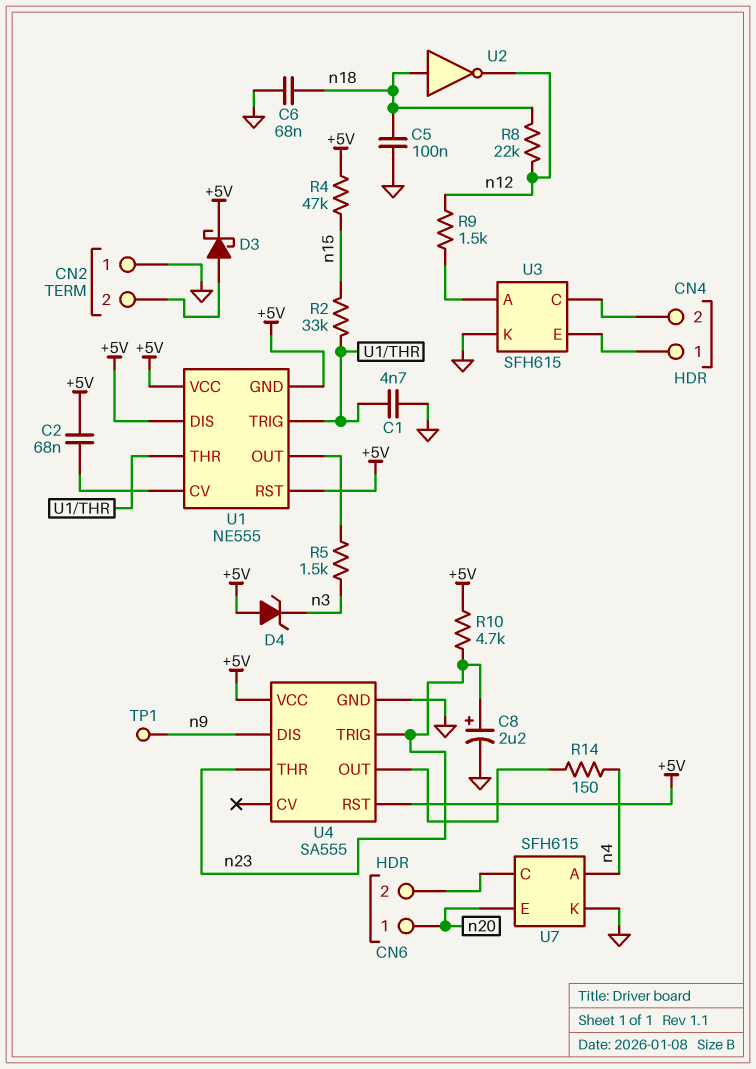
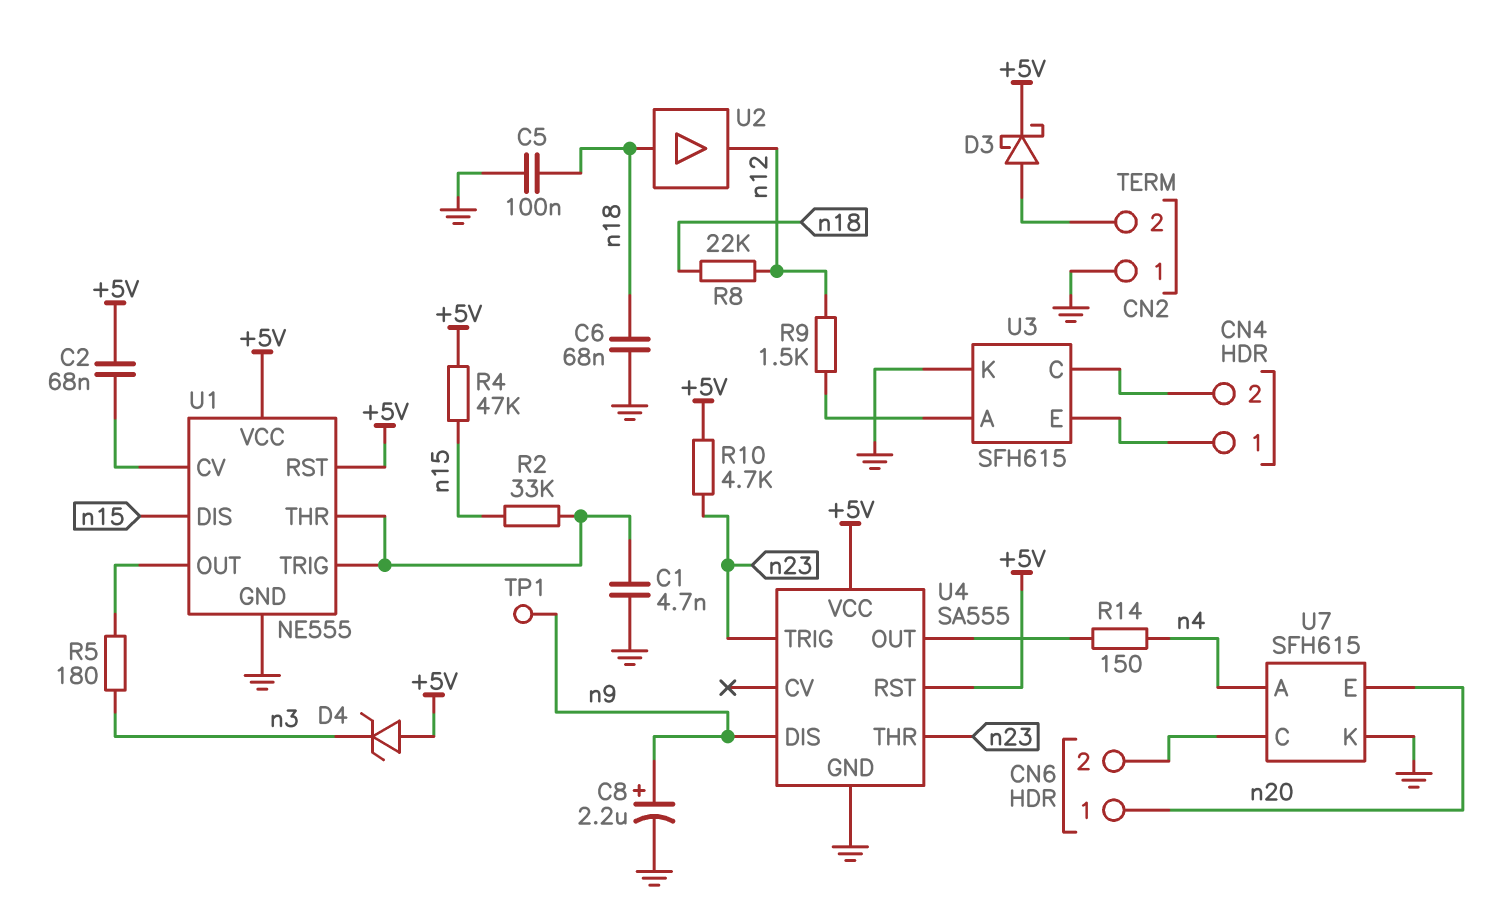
C8: 2.2uF (plus n23, minus GND) -> 2.2uF (plus n9, minus GND)
R5: 1.5k (U1/OUT, n3) -> 180 (U1/OUT, n3)
U1 pin DIS: +5V -> n15
U1 pin GND: +5V -> GND
U2: NOT (in n18, out n12) -> buffer (in n18, out n12)

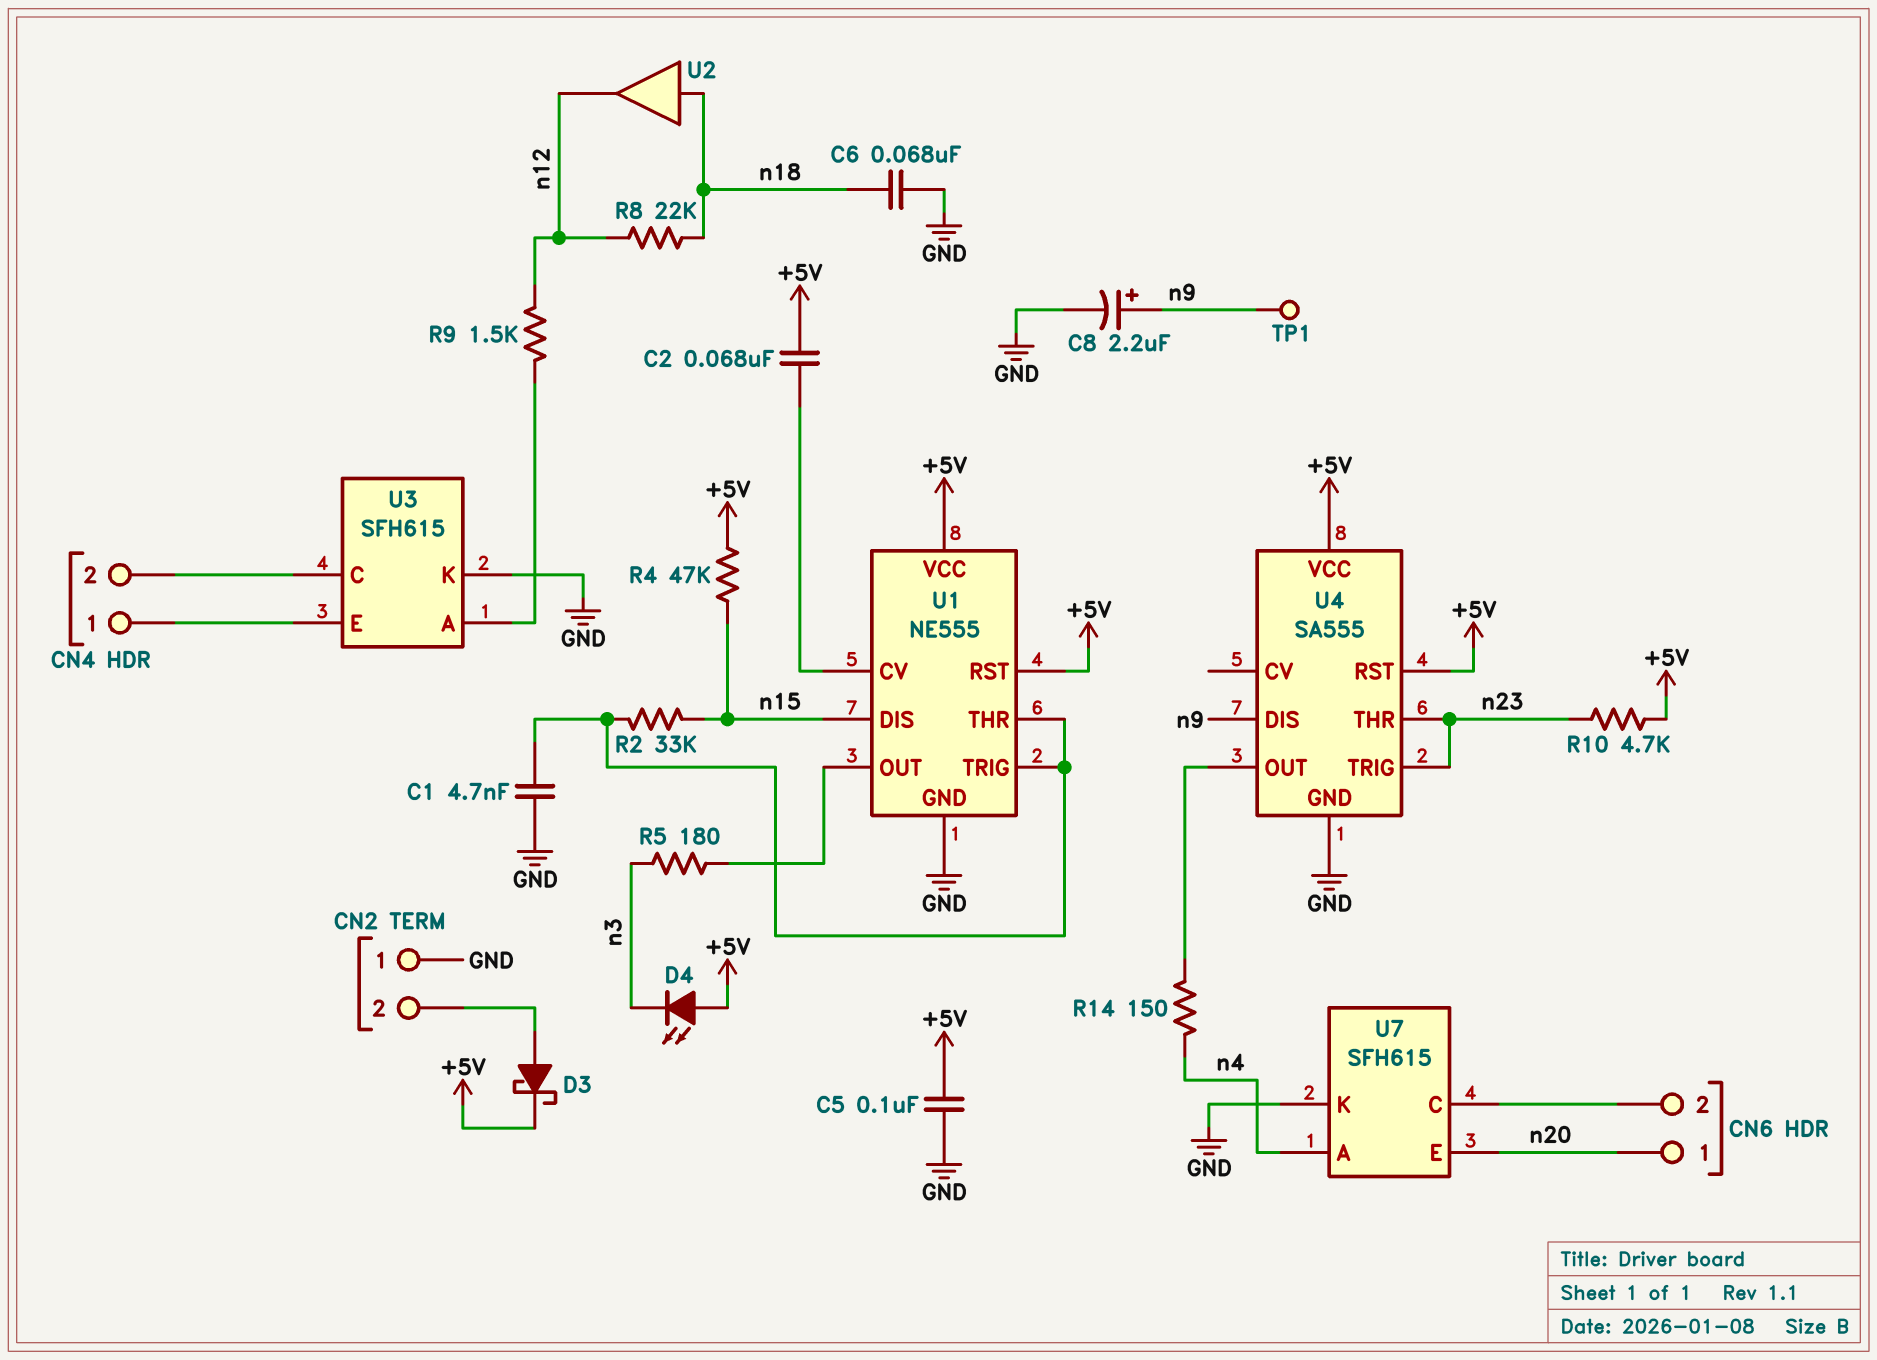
C5: 100nF (GND, n18) -> 100nF (+5V, GND)
D4: zener (A +5V, K n3) -> LED (A +5V, K n3)

